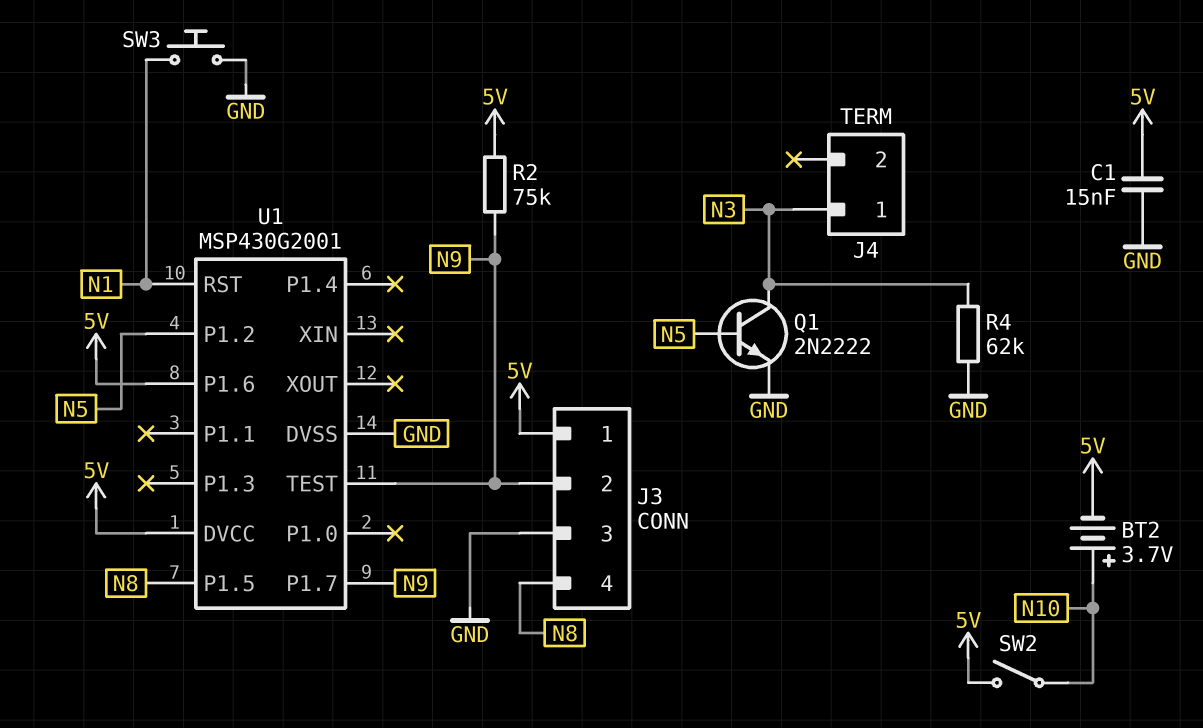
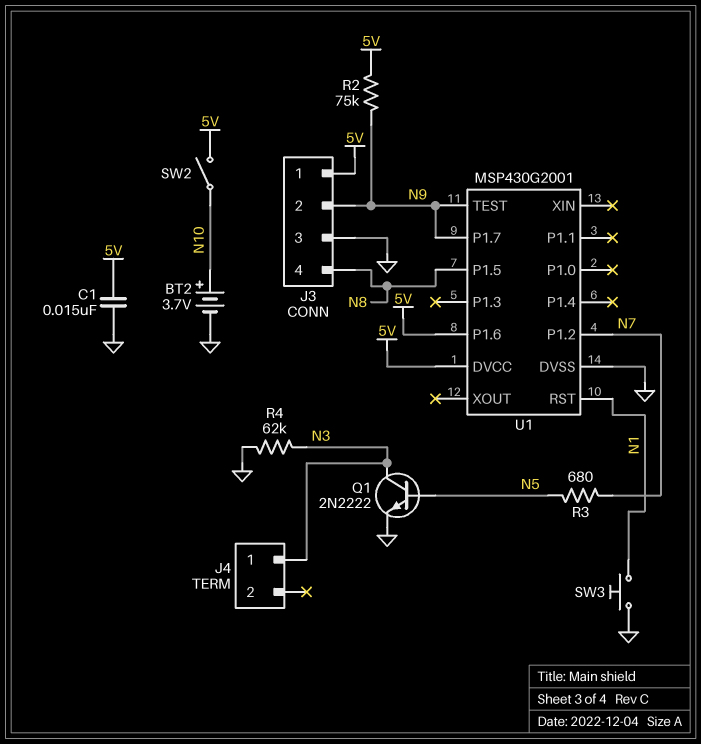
BT2: 3.7V (plus N10, minus 5V) -> 3.7V (plus N10, minus GND)
R3: none -> 680 (N5, N7)
U1 pin P1.2: N5 -> N7

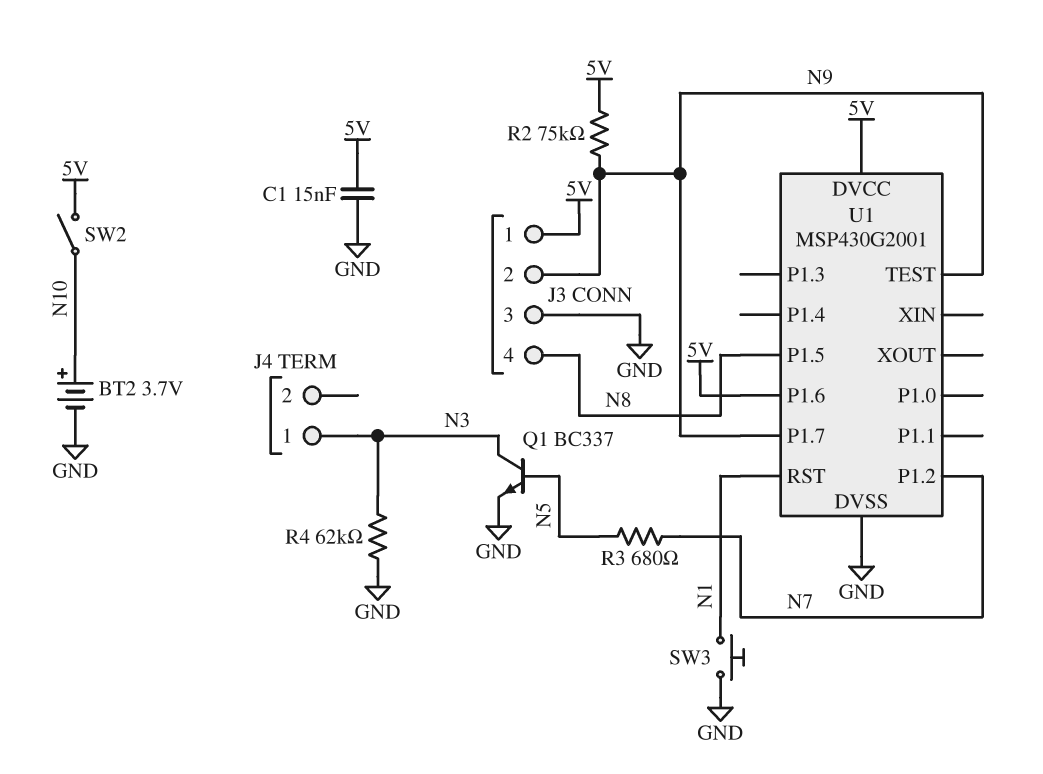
Q1: NPN 2N2222 (B N5, C N3, E GND) -> NPN BC337 (B N5, C N3, E GND)

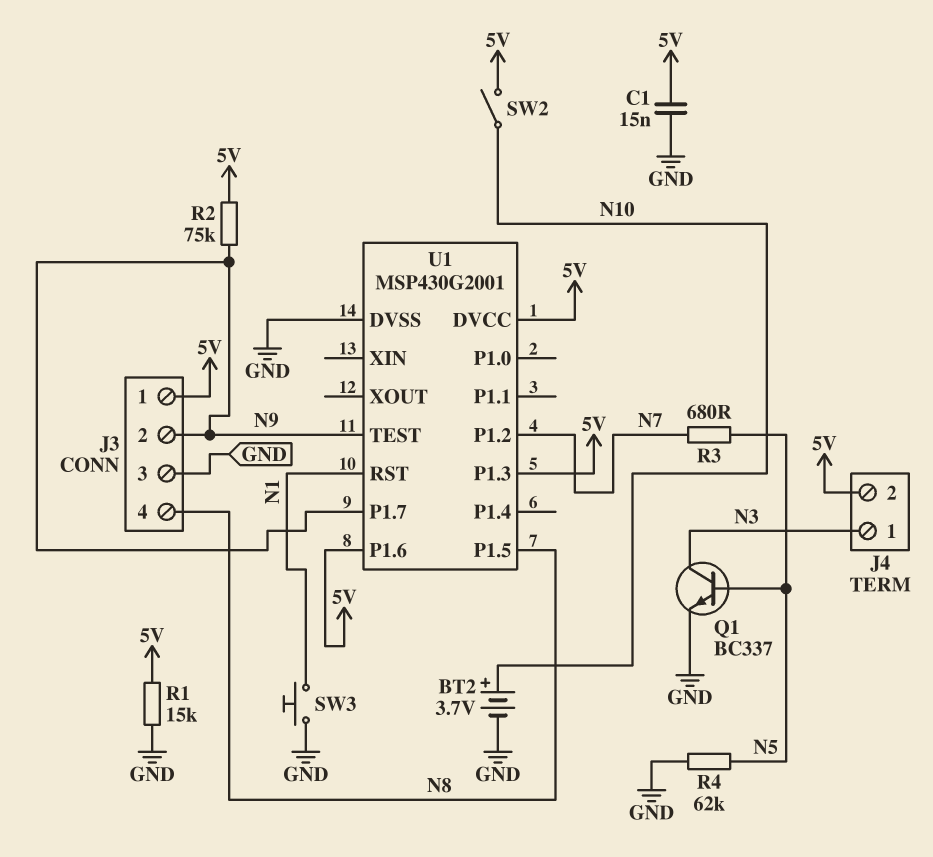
J4 pin 2: none -> 5V
R1: none -> 15k (5V, GND)
R4: 62k (GND, N3) -> 62k (GND, N5)
U1 pin P1.3: none -> 5V

